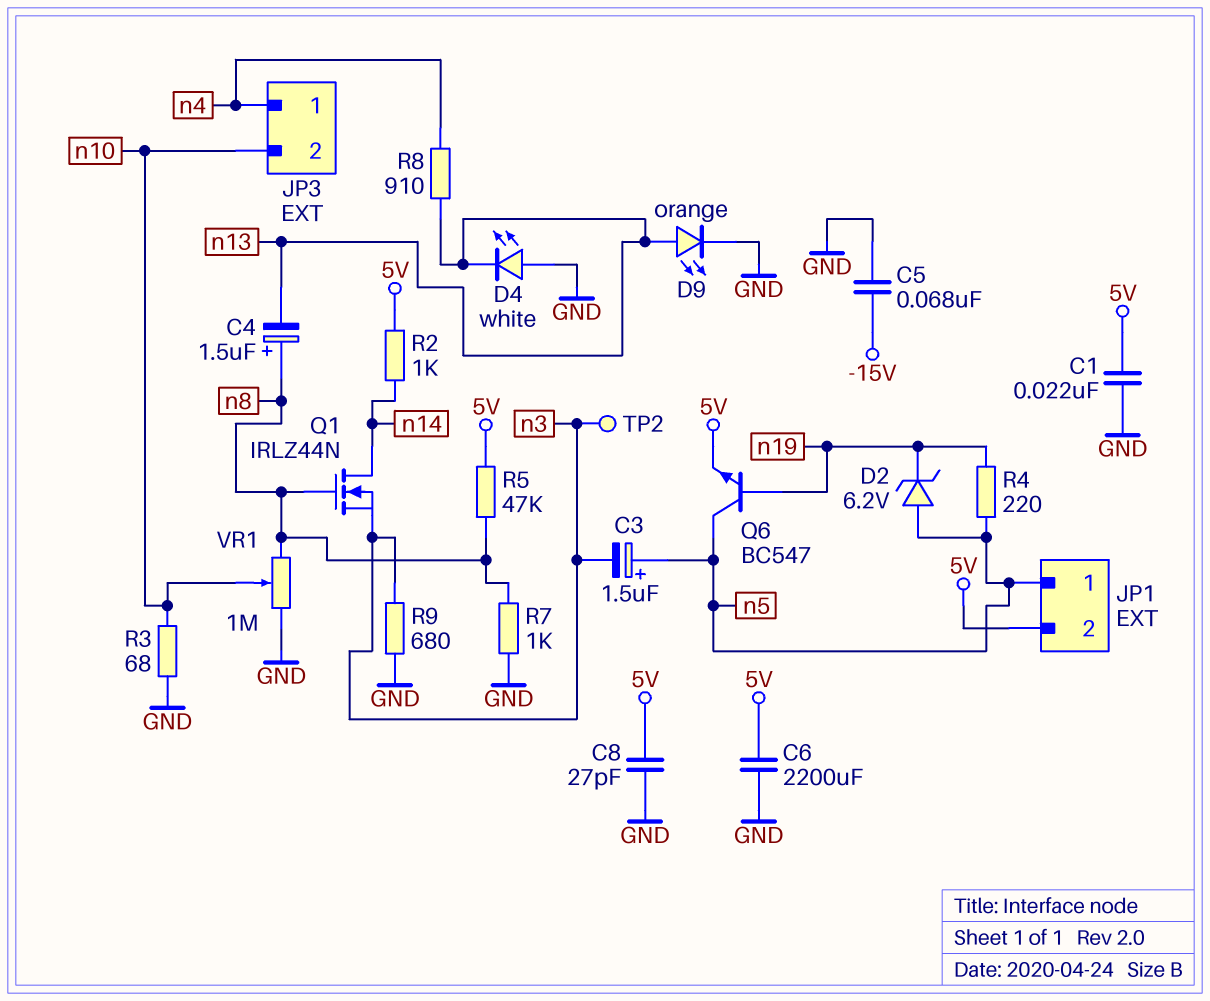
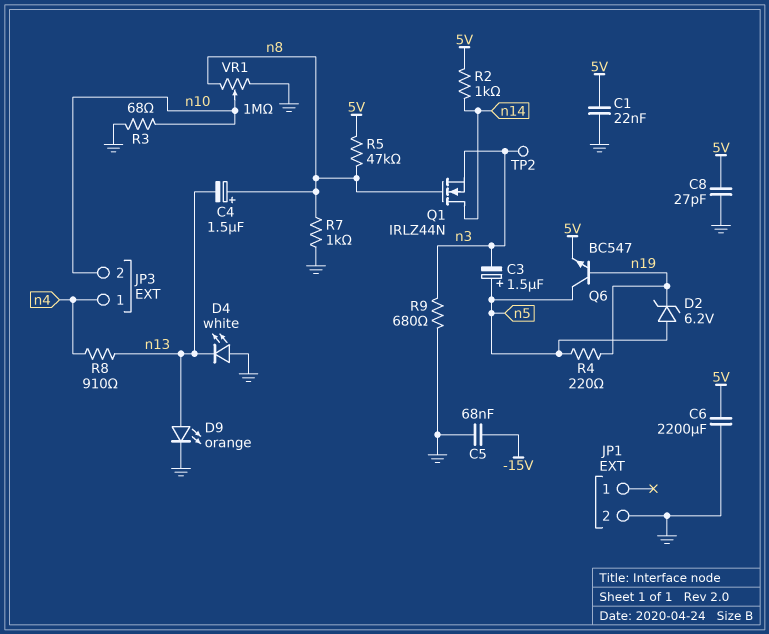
JP1 pin 1: n5 -> none
JP1 pin 2: 5V -> GND

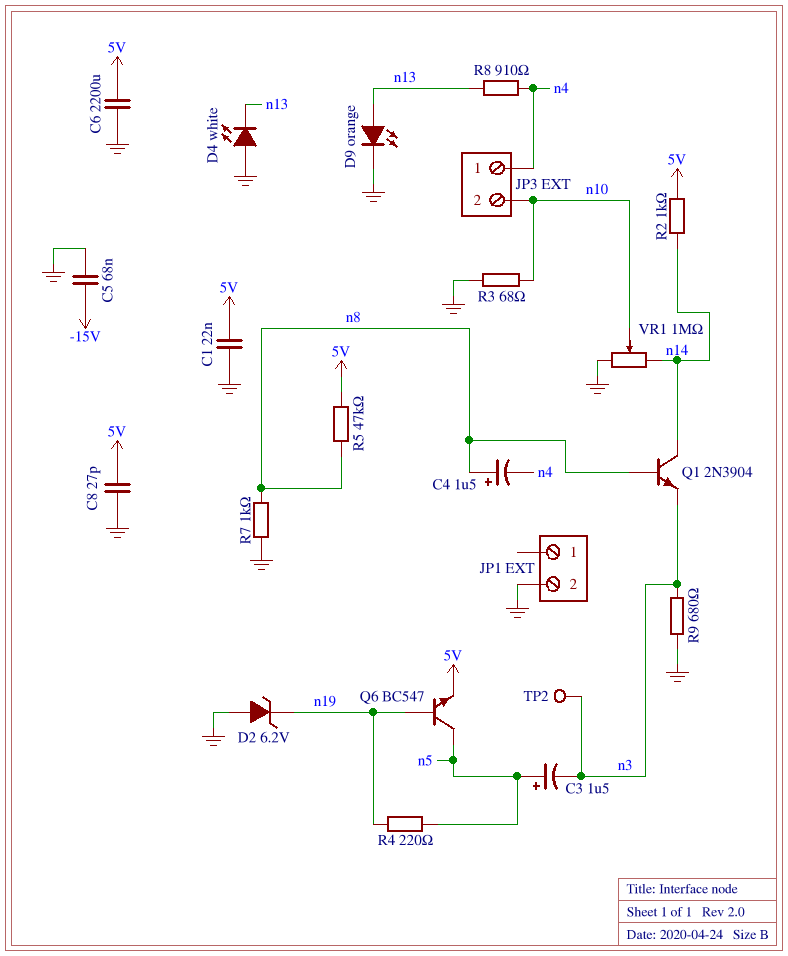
C4: 1.5uF (plus n8, minus n13) -> 1.5uF (plus n8, minus n4)
D2: zener 6.2V (A n5, K n19) -> zener 6.2V (A GND, K n19)
Q1: NMOS IRLZ44N (G n8, D n14, S n3) -> NPN 2N3904 (B n8, C n14, E n3)
VR1: 1M (GND, n8, wiper n10) -> 1M (GND, n14, wiper n10)

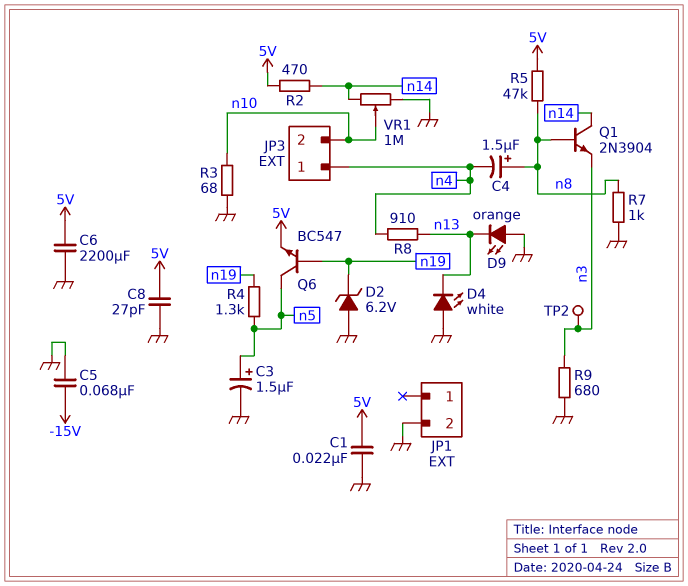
C3: 1.5uF (plus n5, minus n3) -> 1.5uF (plus n5, minus GND)
D9: LED orange (A n13, K GND) -> LED orange (A GND, K n13)
R2: 1k (5V, n14) -> 470 (5V, n14)
R4: 220 (n5, n19) -> 1.3k (n5, n19)

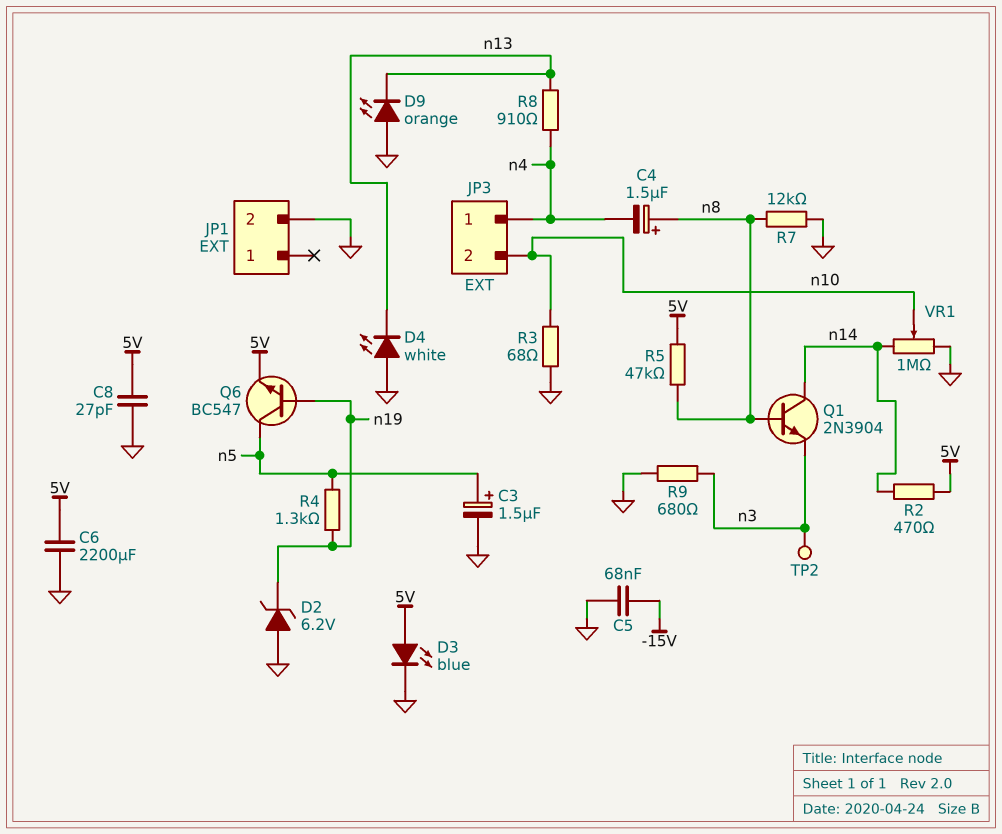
C1: 22nF (5V, GND) -> none
D3: none -> LED blue (A 5V, K GND)
R7: 1k (GND, n8) -> 12k (GND, n8)

